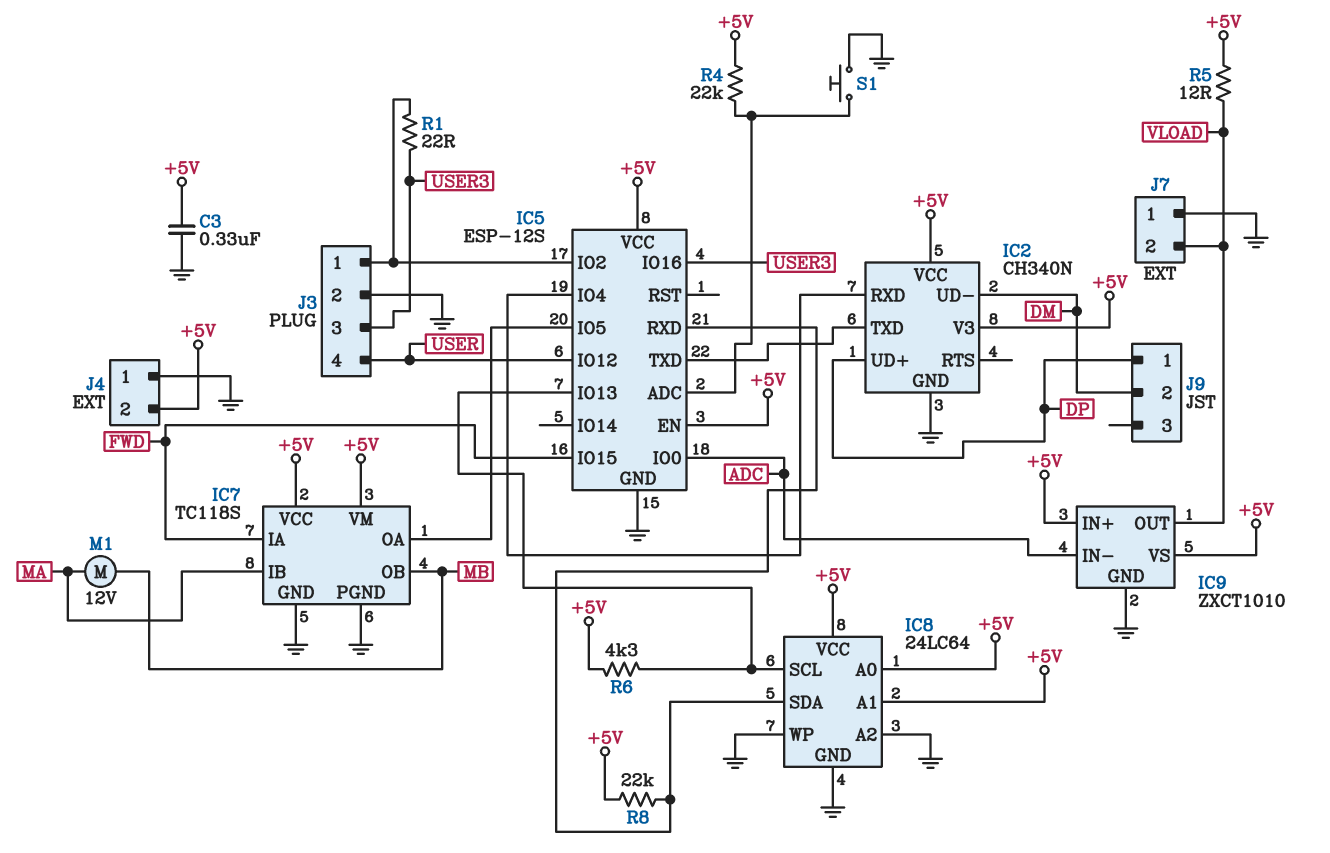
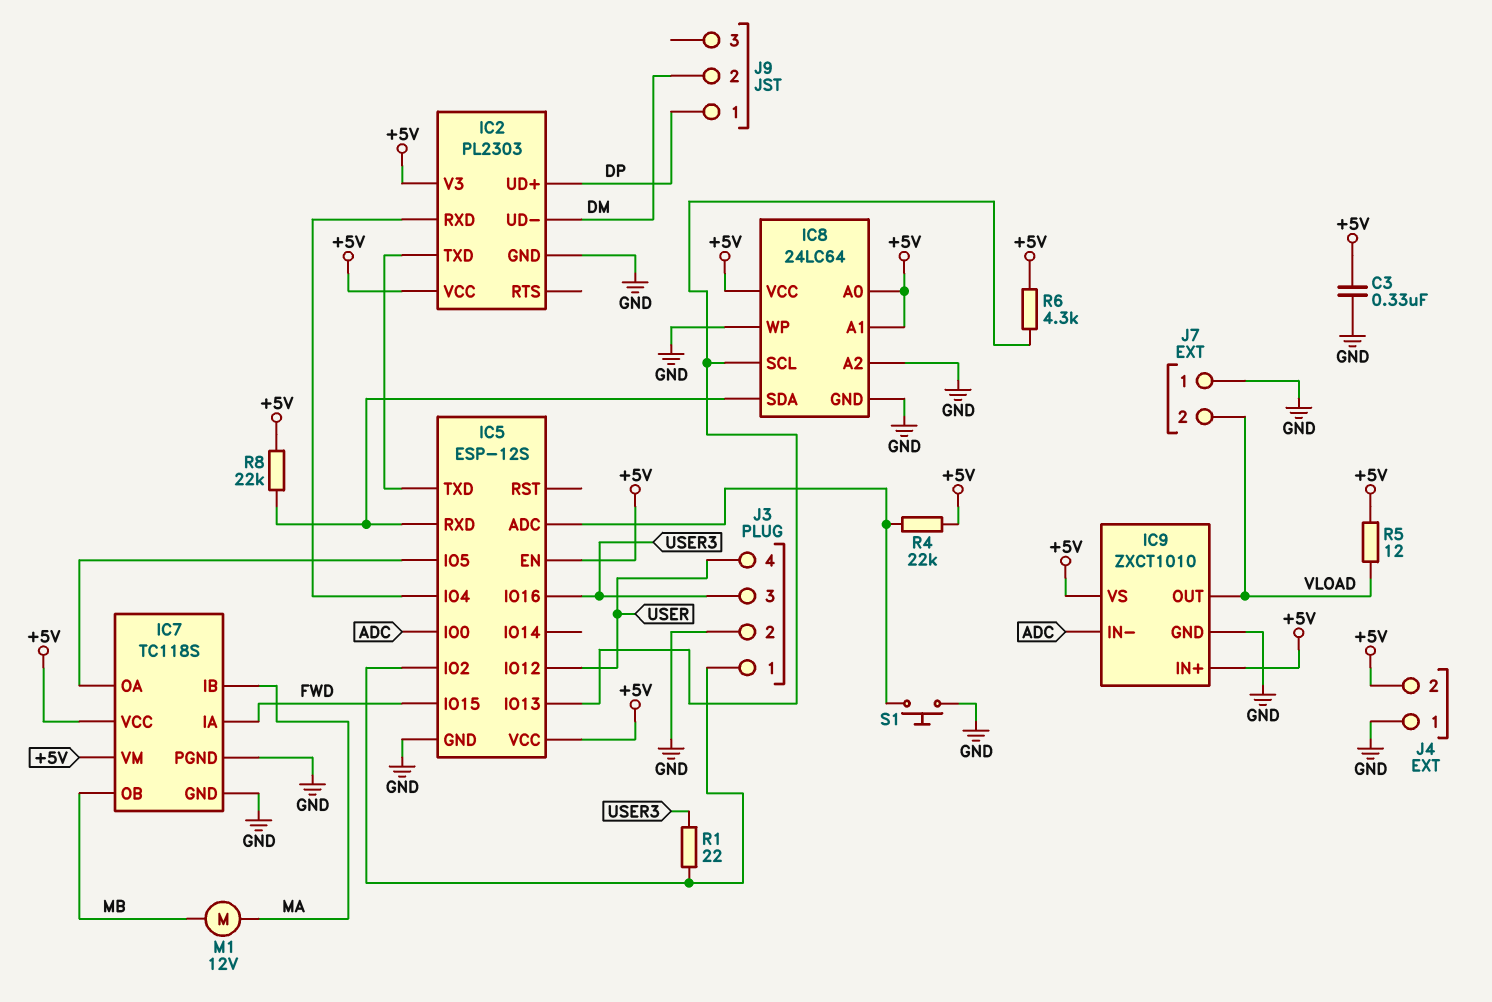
IC2: CH340N -> PL2303

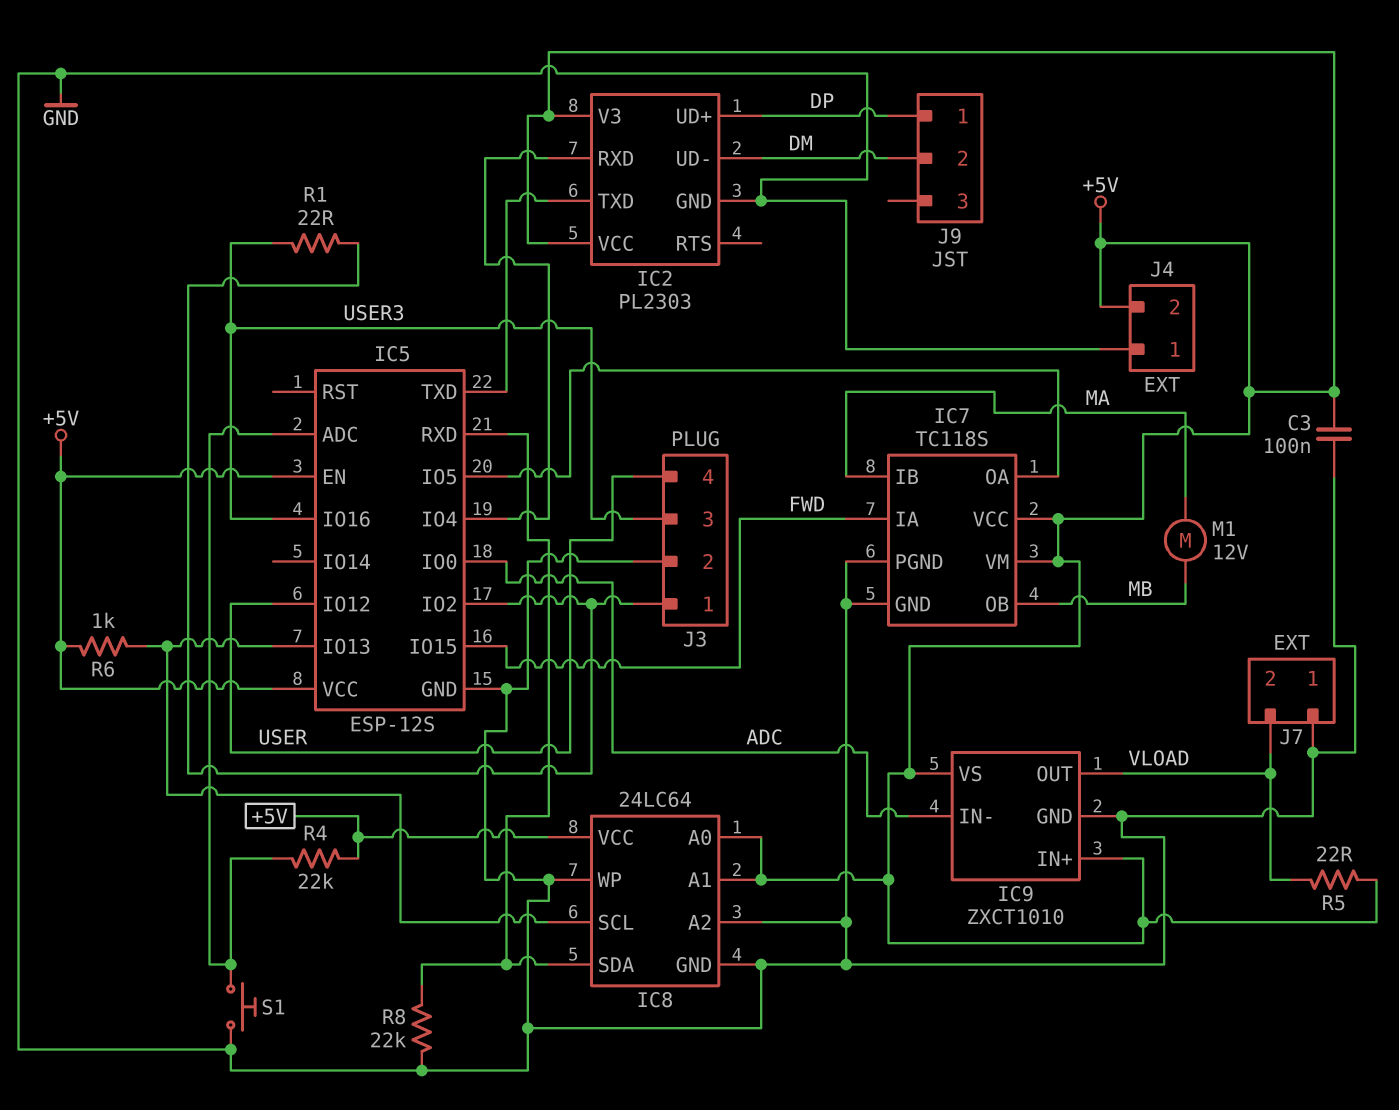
C3: 330nF (+5V, GND) -> 100nF (+5V, GND)
R5: 12 (+5V, VLOAD) -> 22 (+5V, VLOAD)
R6: 4.3k (+5V, IC5/IO13) -> 1k (+5V, IC5/IO13)
R8: 22k (+5V, IC5/RXD) -> 22k (GND, IC5/RXD)

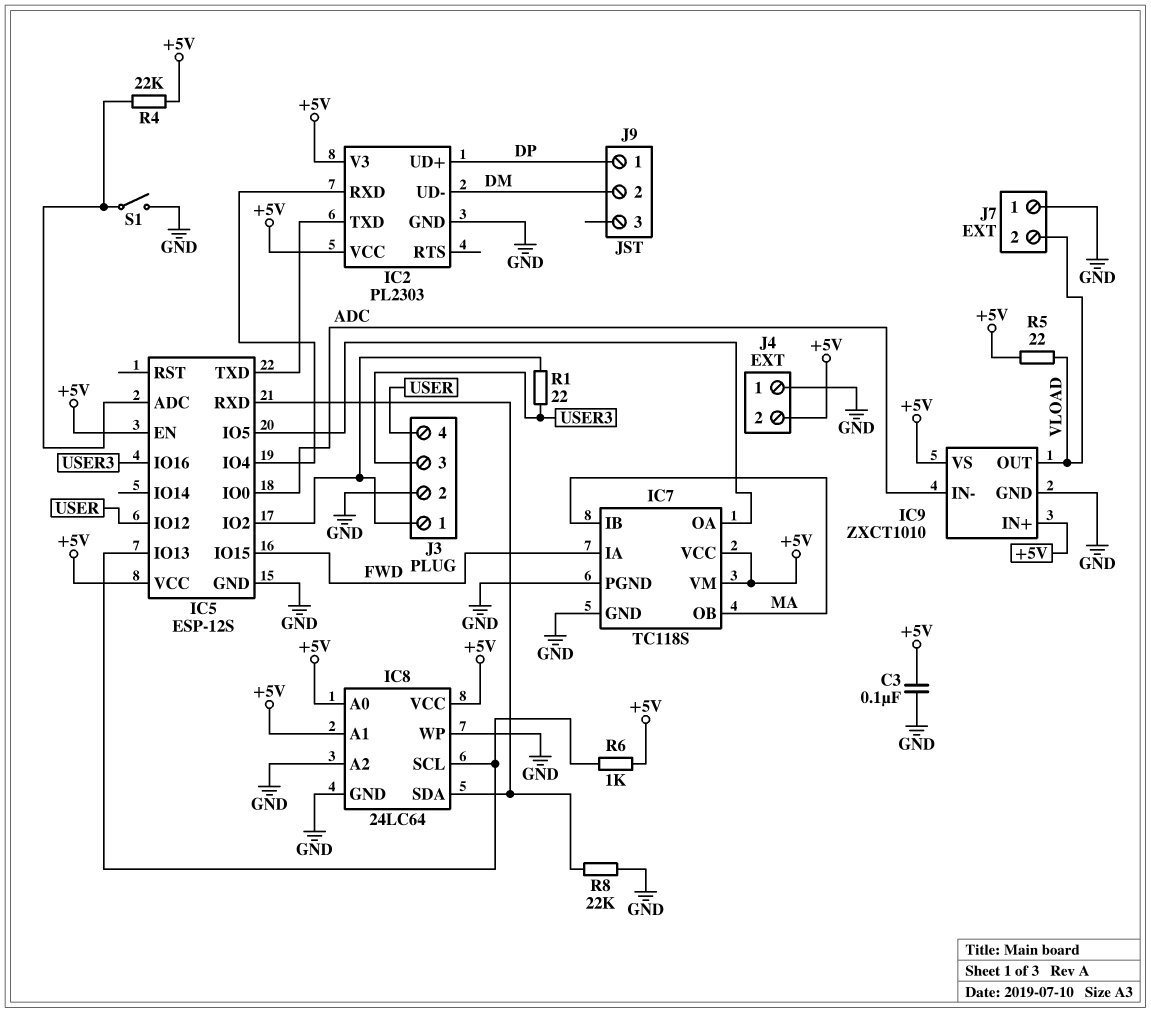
IC7 pin OB: MB -> MA
M1: motor 12V (MA, MB) -> none
S1: button (GND, IC5/ADC) -> switch (GND, IC5/ADC)

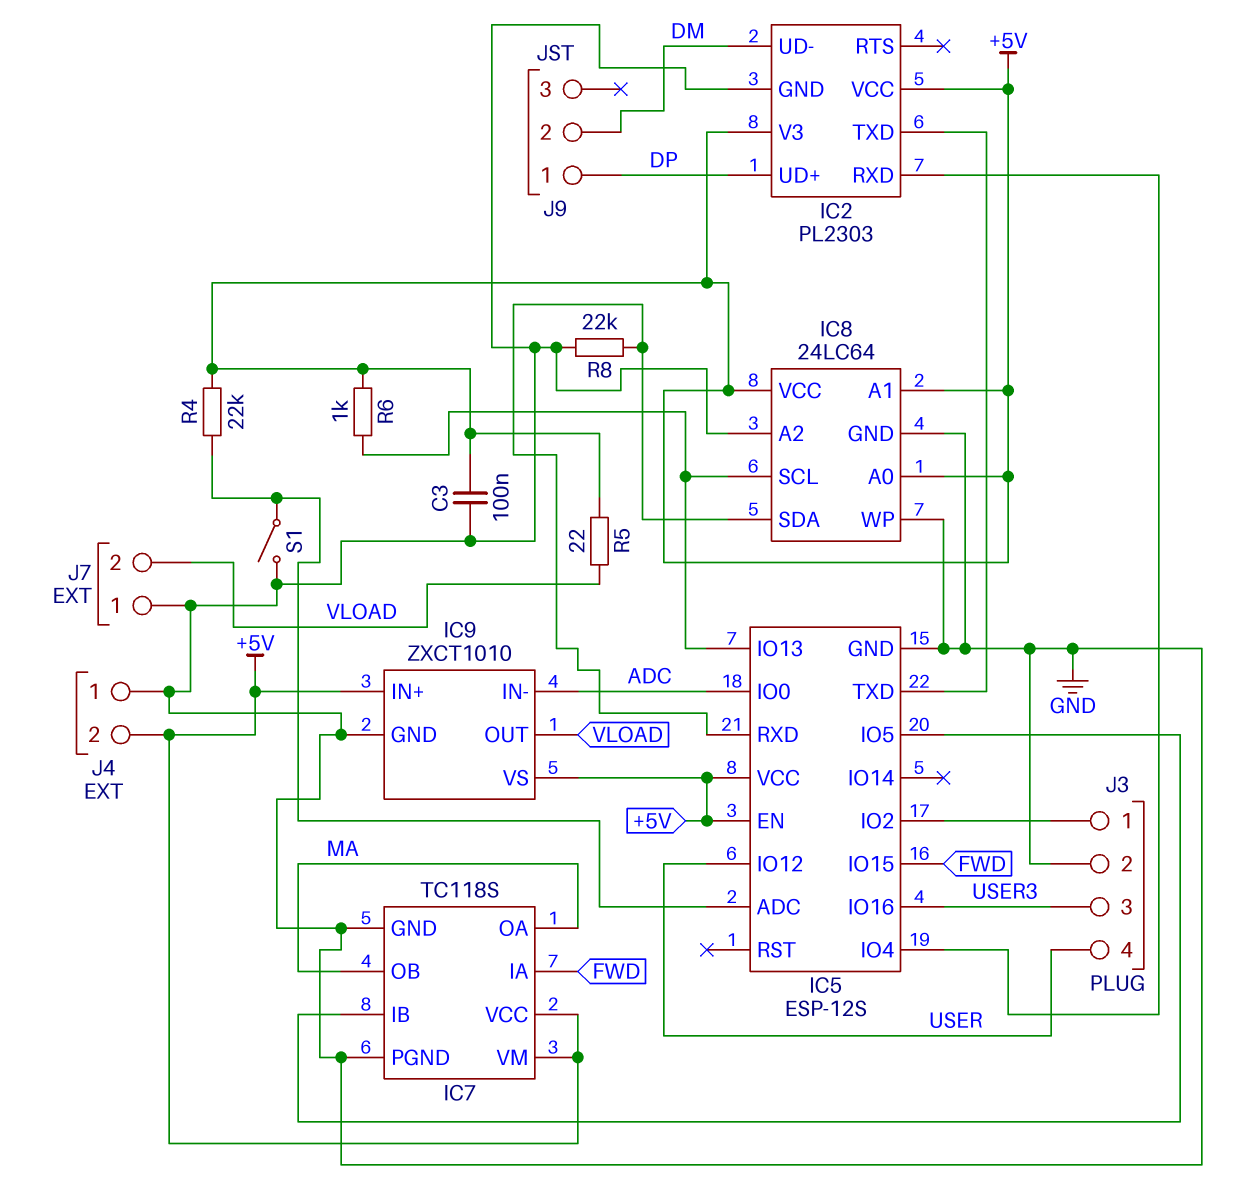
IC7 pin IB: MA -> IC5/IO5
IC7 pin OA: IC5/IO5 -> MA
R1: 22 (IC5/IO2, USER3) -> none

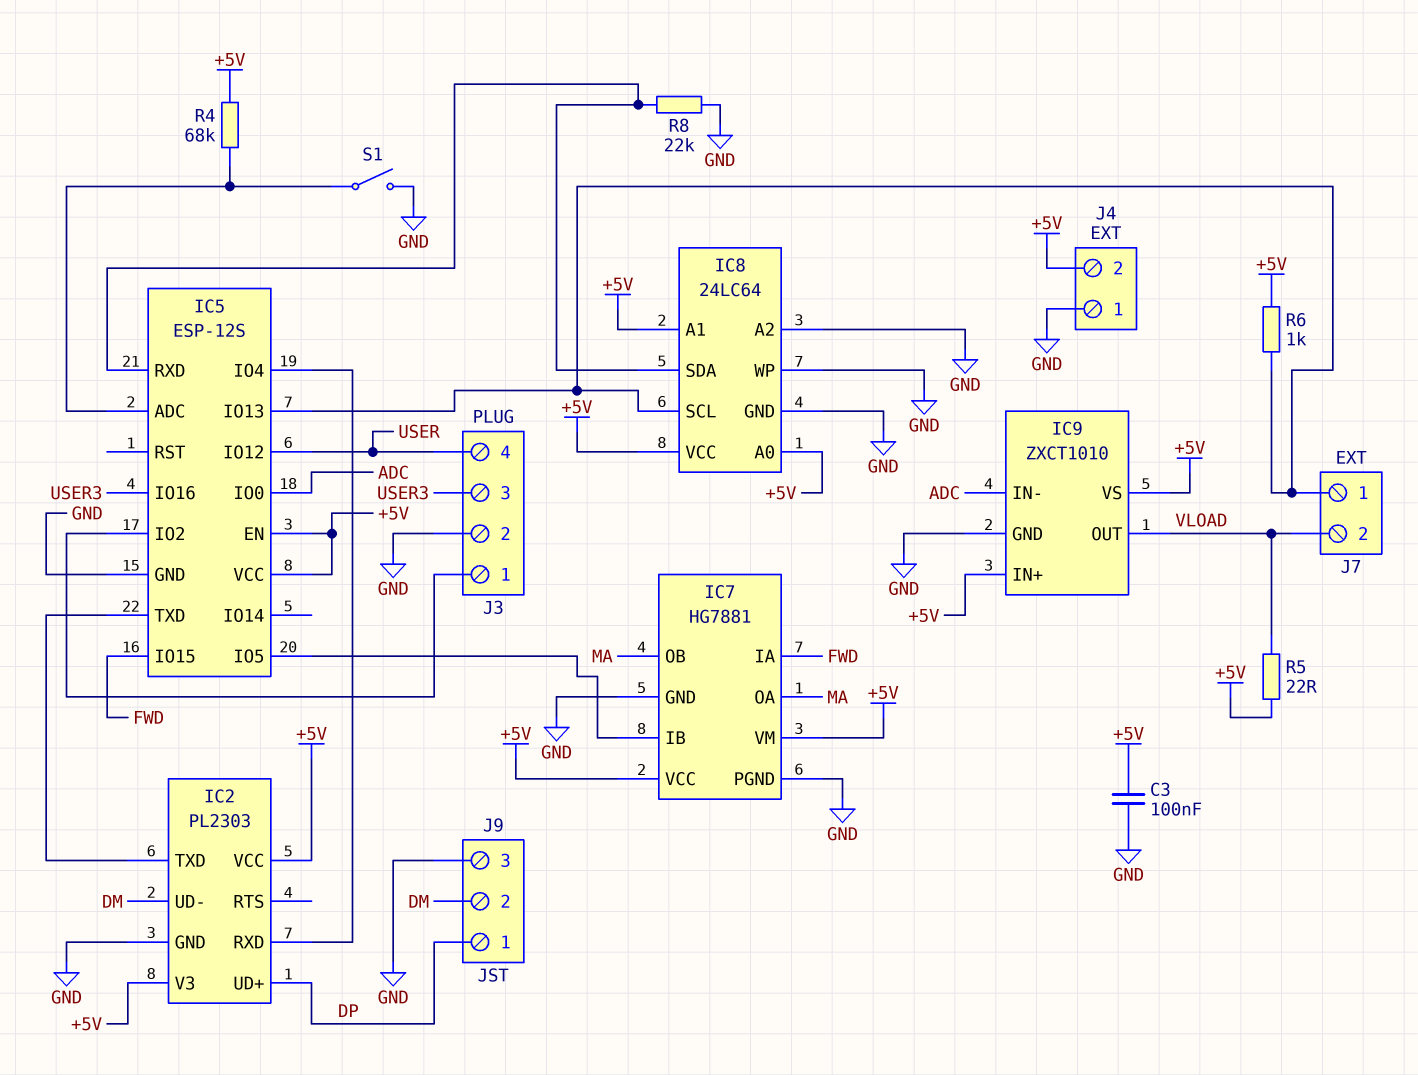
IC7: TC118S -> HG7881
J7 pin 1: GND -> IC5/IO13
J9 pin 3: none -> GND
R4: 22k (+5V, IC5/ADC) -> 68k (+5V, IC5/ADC)

